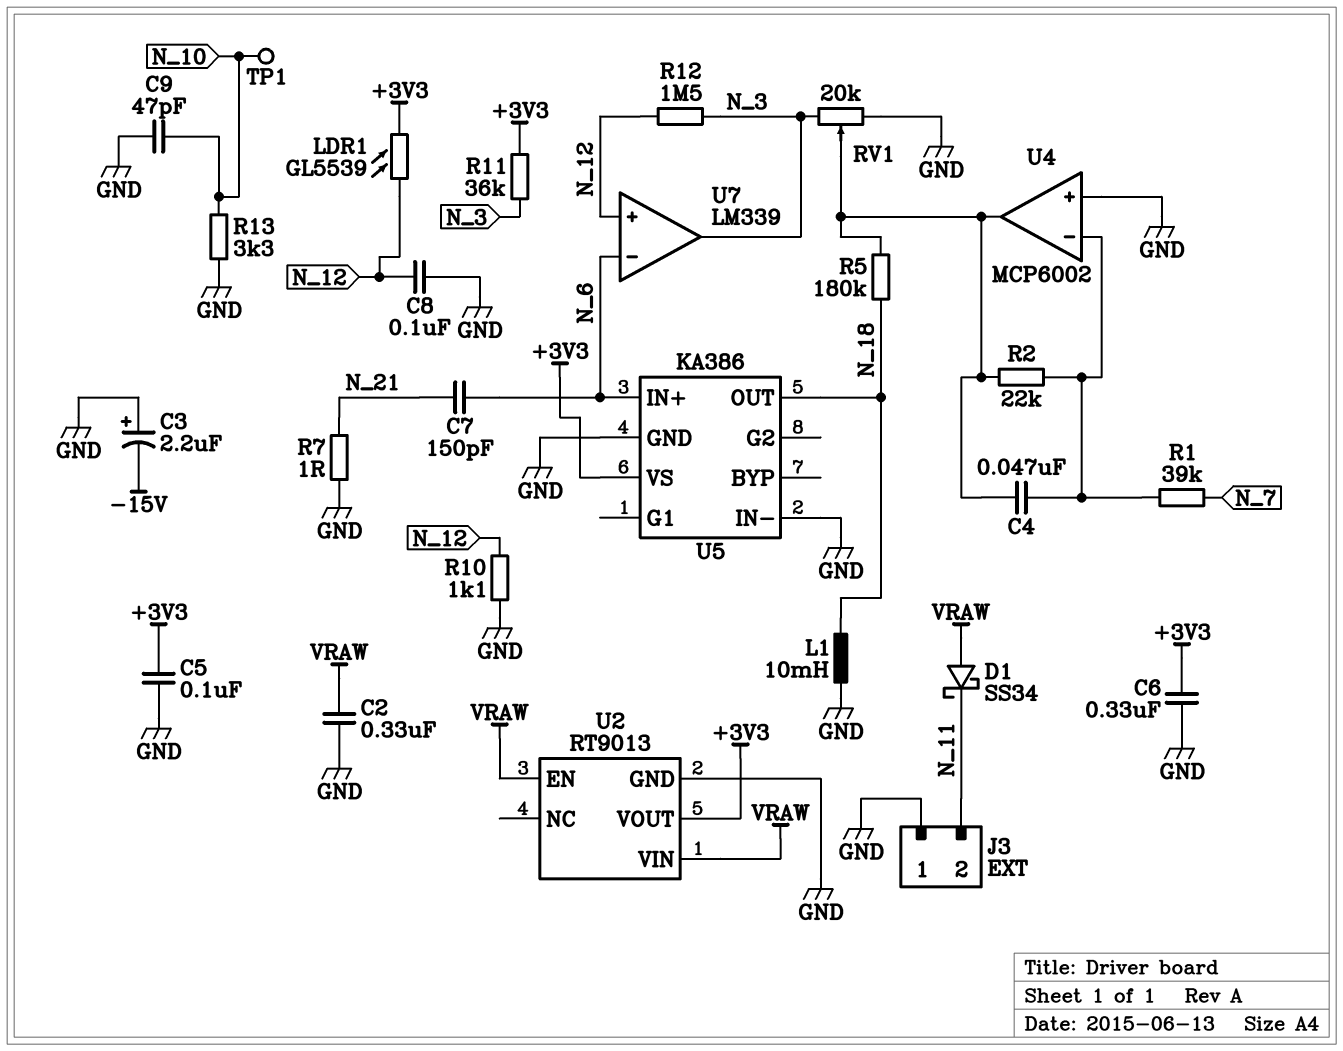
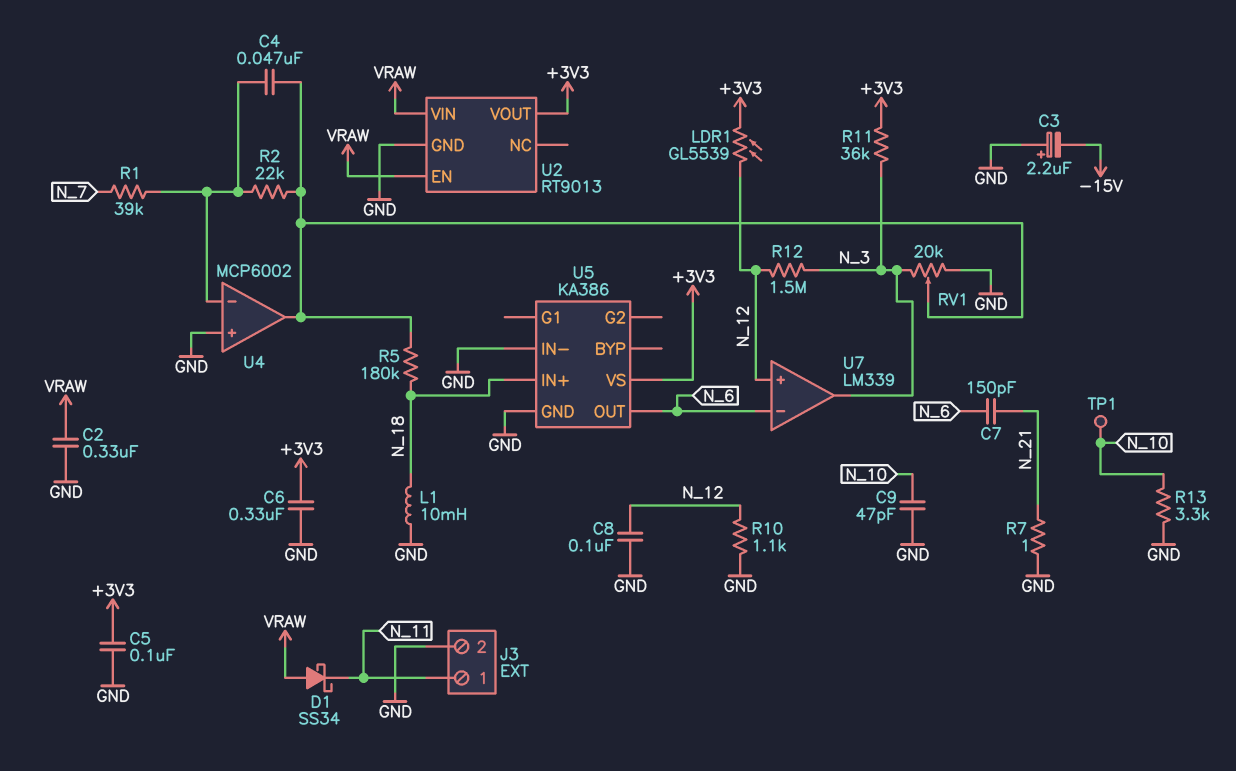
J3 pin 1: GND -> N_11
J3 pin 2: N_11 -> GND
U5 pin IN+: N_6 -> N_18
U5 pin OUT: N_18 -> N_6

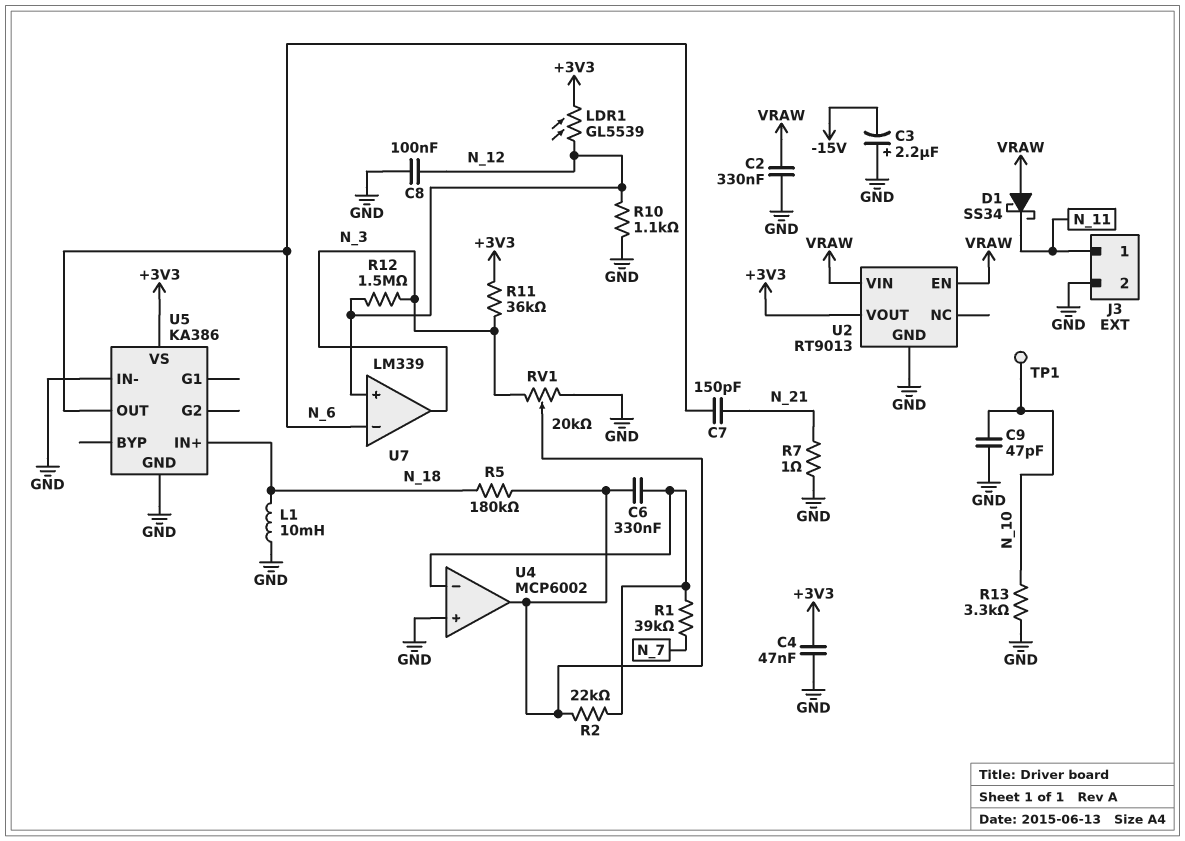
C4: 47nF (U4/in-, U4/out) -> 47nF (+3V3, GND)
C5: 100nF (+3V3, GND) -> none
C6: 330nF (+3V3, GND) -> 330nF (U4/in-, U4/out)

